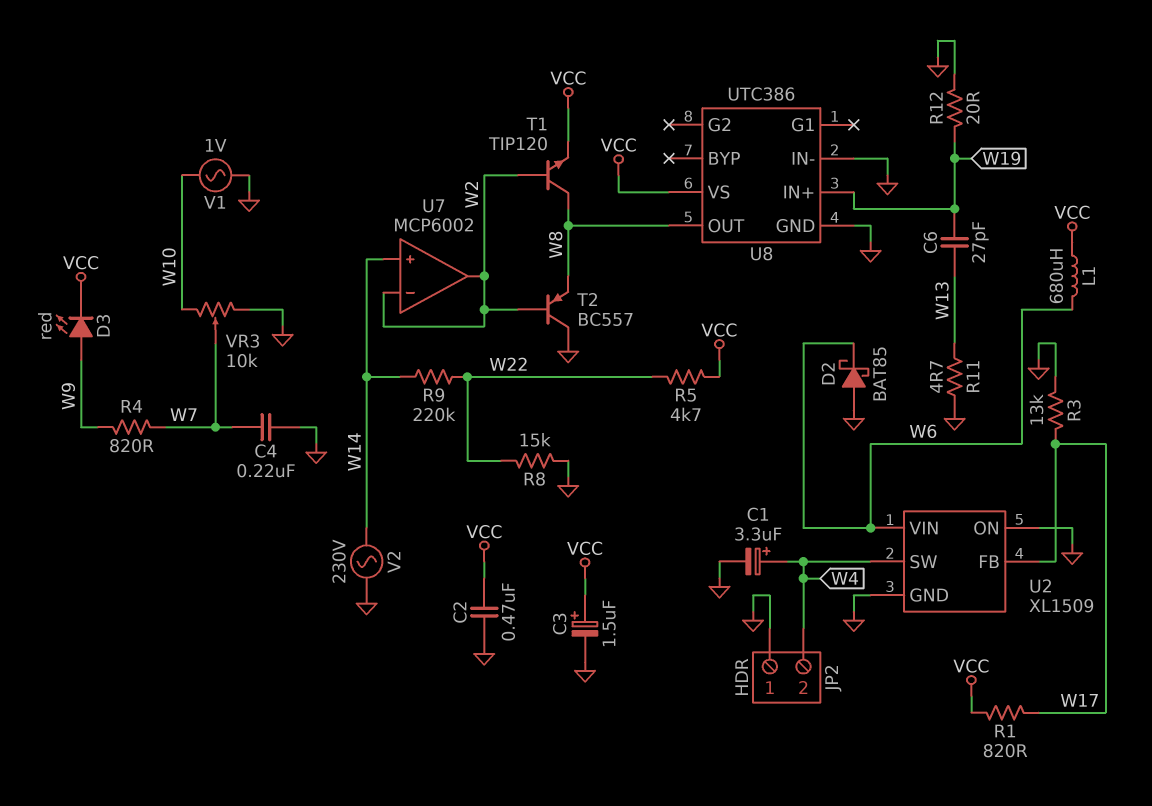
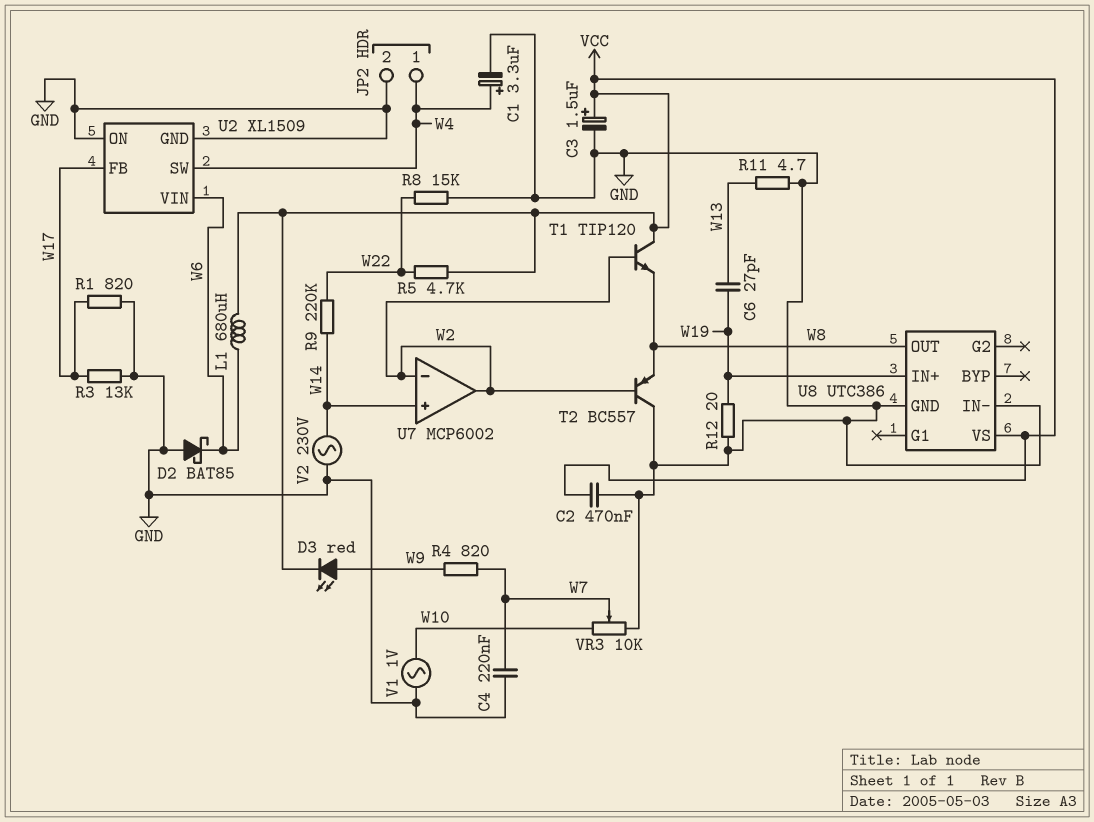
JP2 pin 1: GND -> W4
JP2 pin 2: W4 -> GND
R1: 820 (VCC, W17) -> 820 (GND, W17)
T1: NPN TIP120 (B W2, C W8, E VCC) -> NPN TIP120 (B W2, C VCC, E W8)

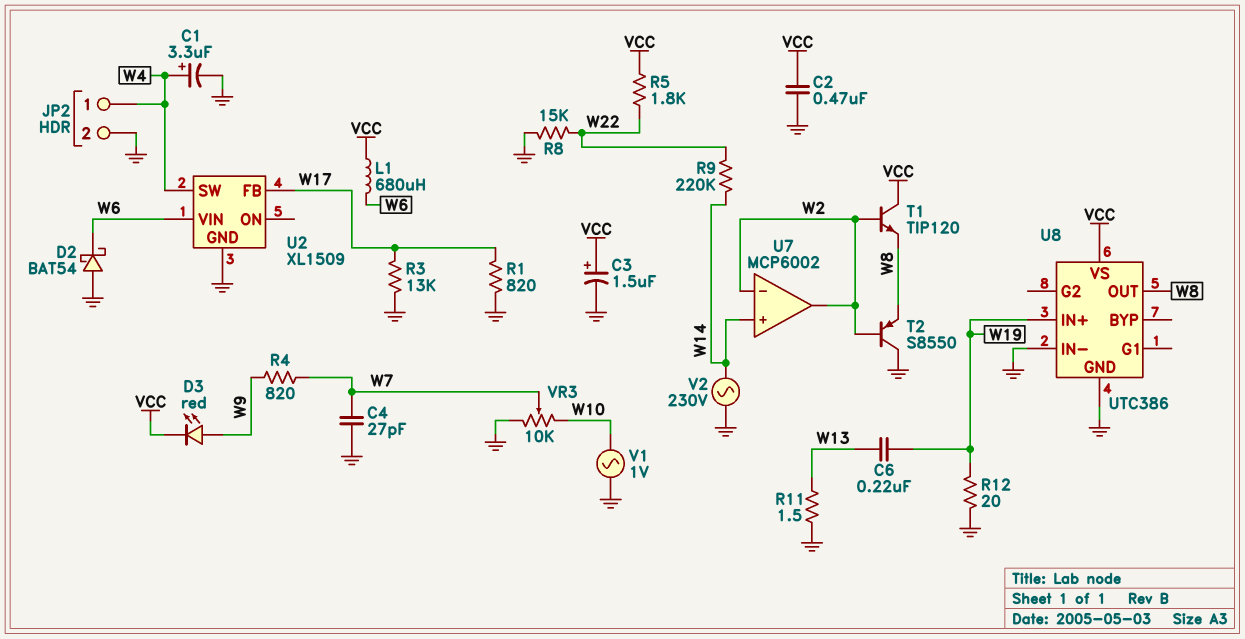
C4: 220nF (GND, W7) -> 27pF (GND, W7)
C6: 27pF (W13, W19) -> 220nF (W13, W19)
D2: schottky BAT85 (A GND, K W6) -> schottky BAT54 (A GND, K W6)
R5: 4.7k (VCC, W22) -> 1.8k (VCC, W22)
R11: 4.7 (GND, W13) -> 1.5 (GND, W13)
T2: PNP BC557 (B W2, C GND, E W8) -> PNP S8550 (B W2, C GND, E W8)
U2 pin ON: GND -> none

